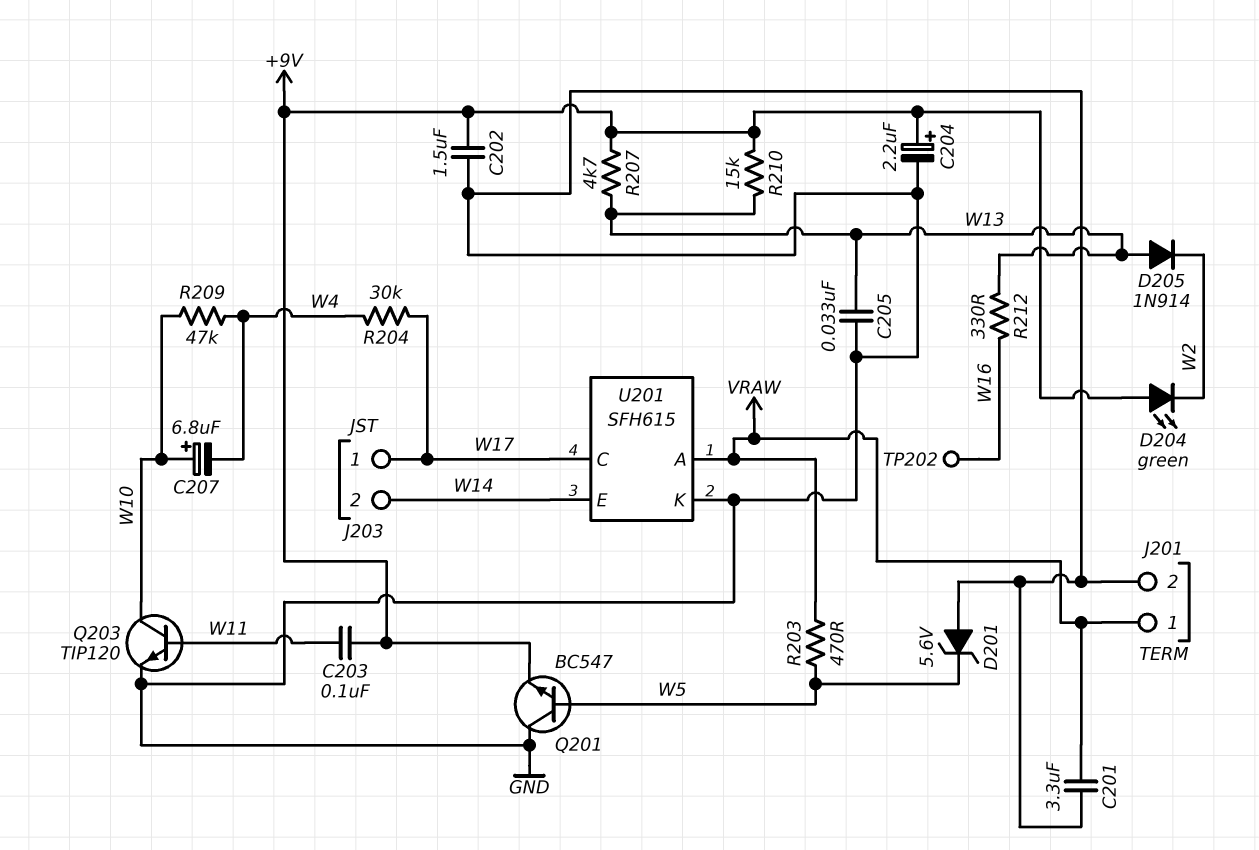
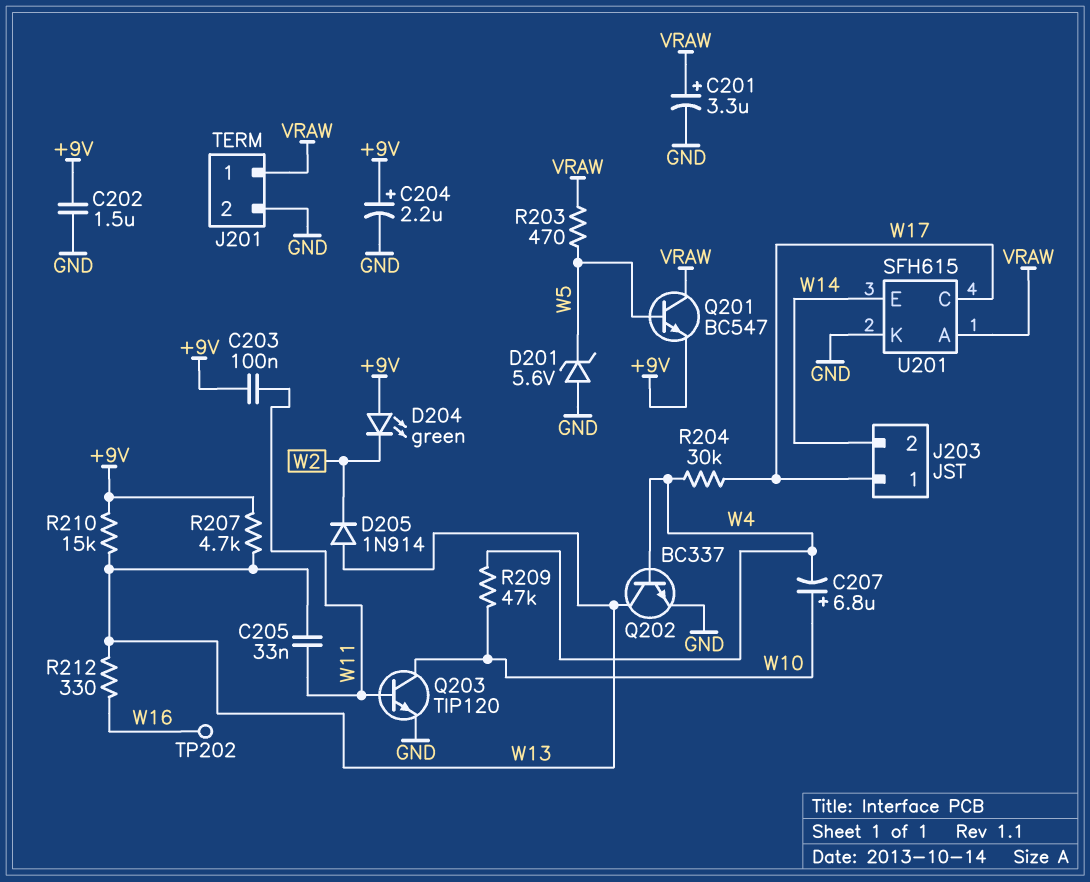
C201: 3.3uF (GND, VRAW) -> 3.3uF (plus VRAW, minus GND)
C205: 33nF (GND, W13) -> 33nF (W11, W13)
Q201: NPN BC547 (B W5, C GND, E +9V) -> NPN BC547 (B W5, C VRAW, E +9V)
Q202: none -> NPN BC337 (B W4, C W13, E GND)

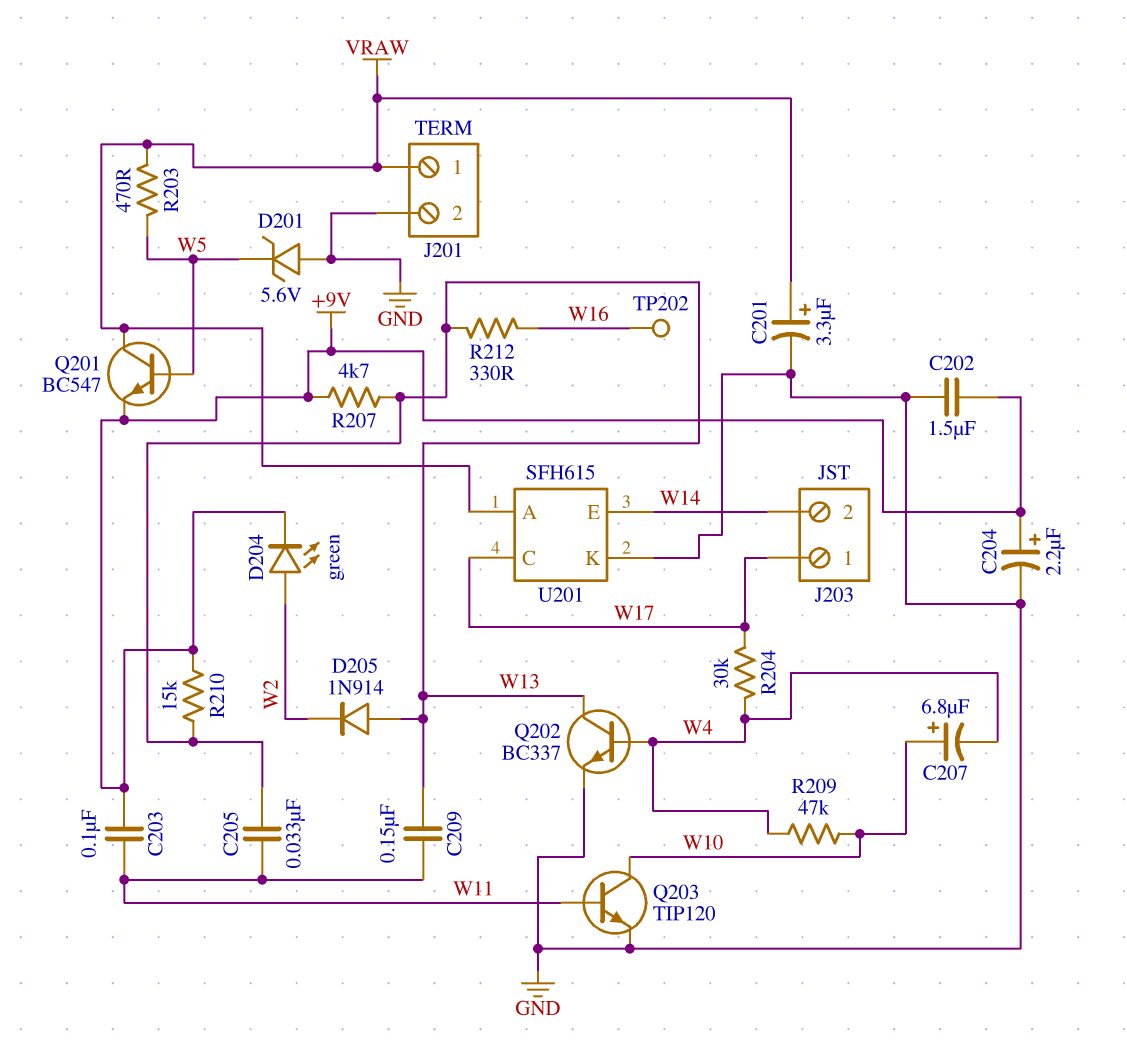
C209: none -> 150nF (W11, W13)
D204: LED green (A +9V, K W2) -> LED green (A W2, K +9V)

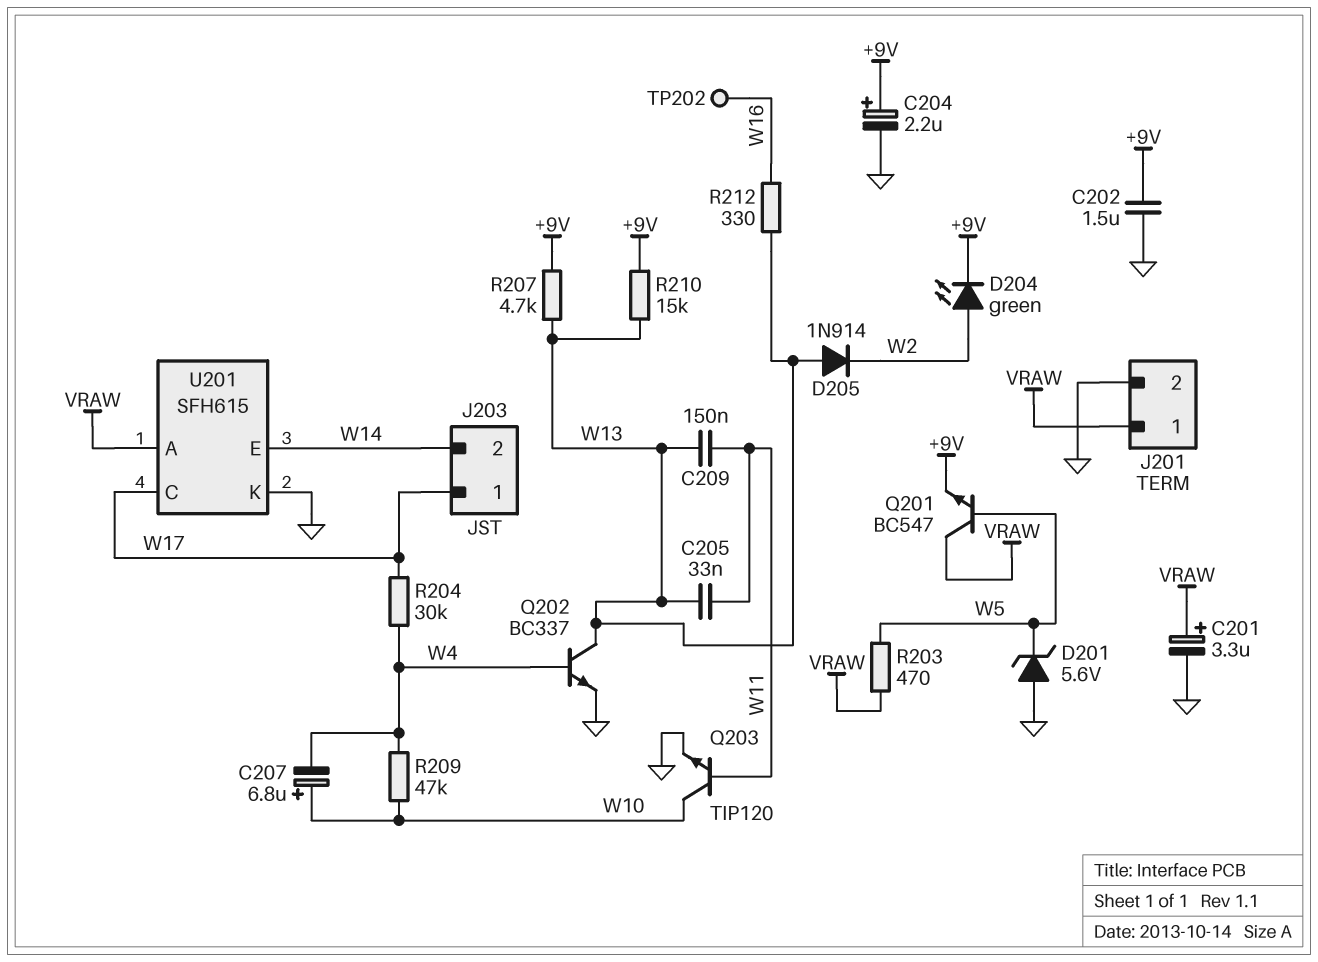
C203: 100nF (+9V, W11) -> none

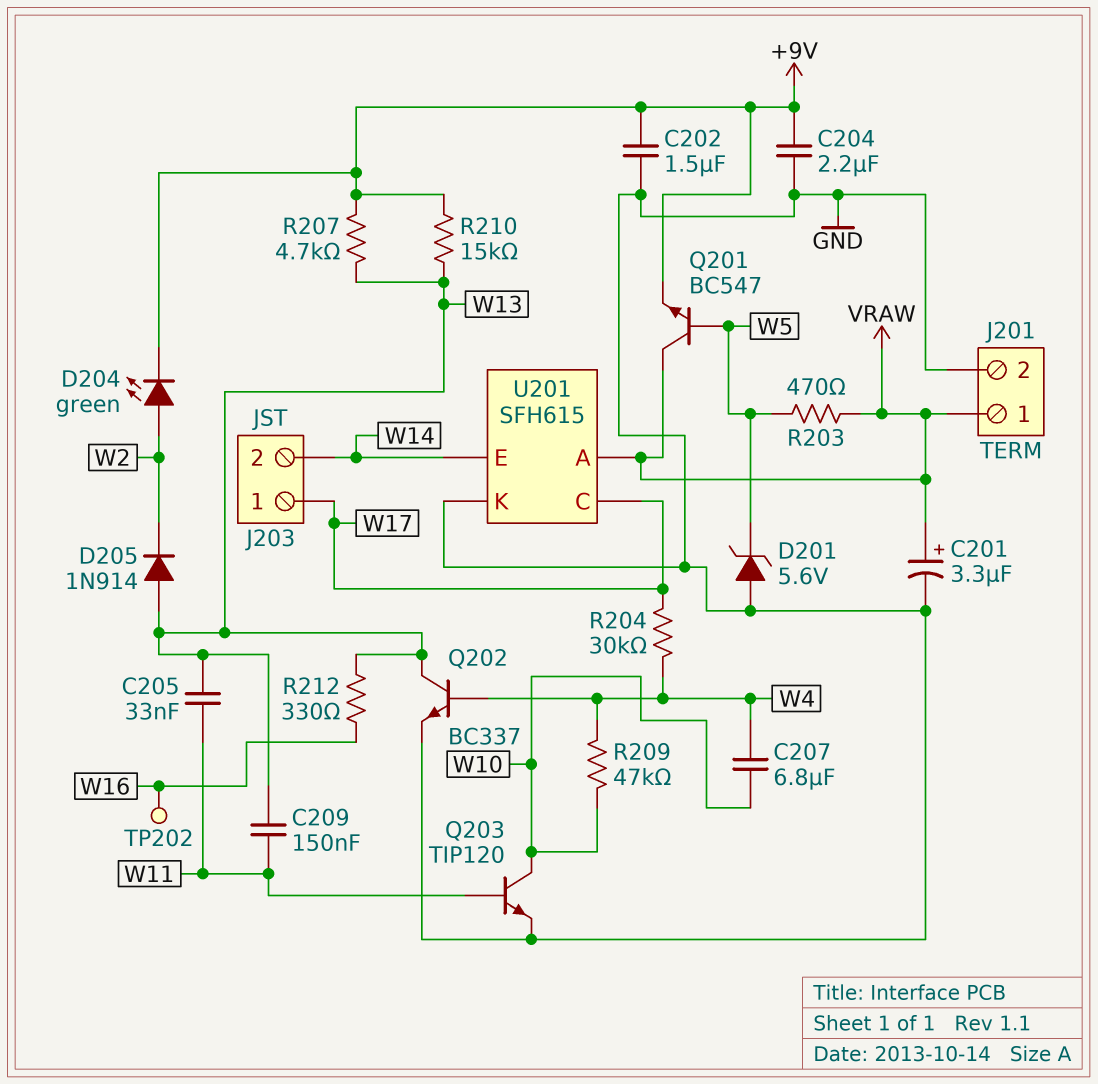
C204: 2.2uF (plus +9V, minus GND) -> 2.2uF (+9V, GND)
C207: 6.8uF (plus W10, minus W4) -> 6.8uF (W4, W10)

